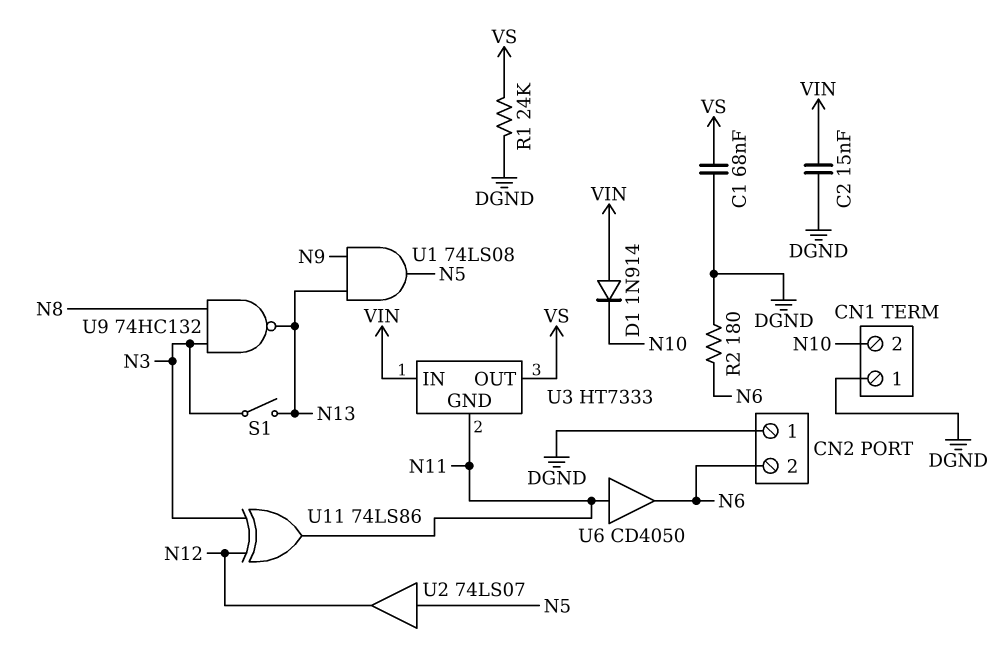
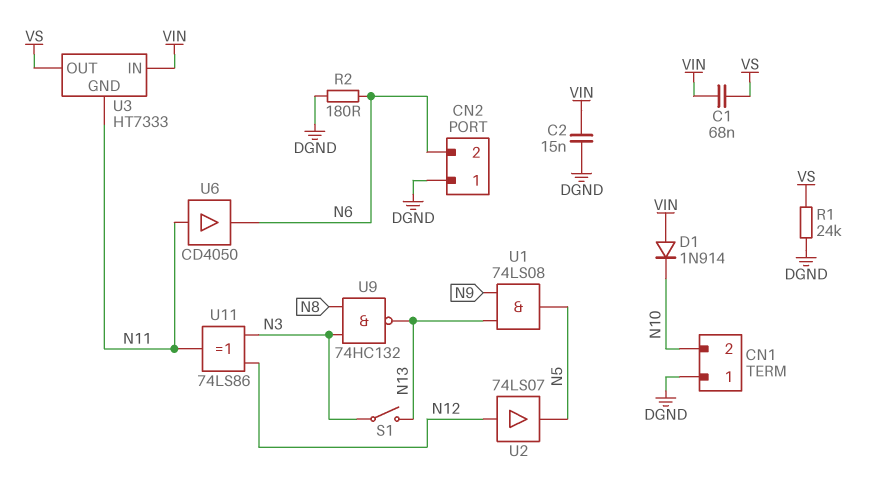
C1: 68nF (DGND, VS) -> 68nF (VIN, VS)
U2: buffer 74LS07 (in N5, out N12) -> buffer 74LS07 (in N12, out N5)

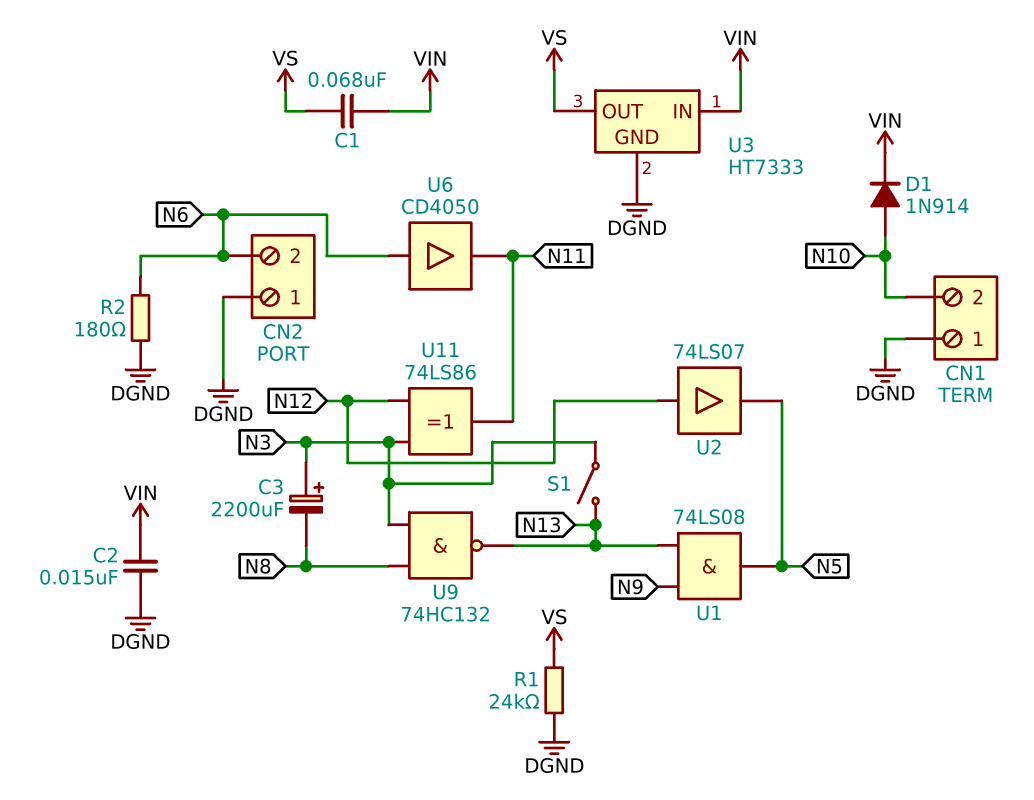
C3: none -> 2200uF (plus N3, minus N8)
D1: diode 1N914 (A VIN, K N10) -> diode 1N914 (A N10, K VIN)
U3 pin GND: N11 -> DGND
U6: buffer CD4050 (in N11, out N6) -> buffer CD4050 (in N6, out N11)

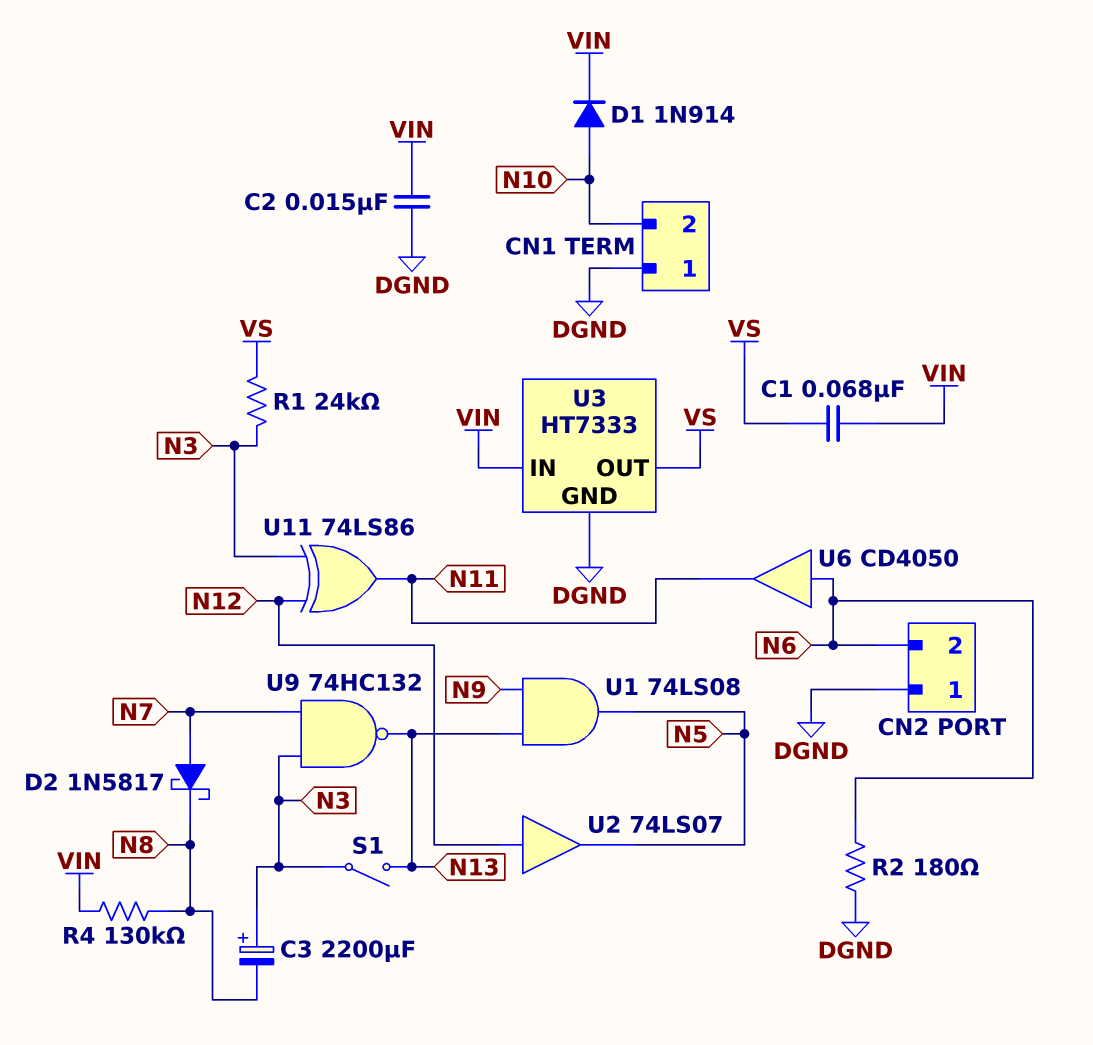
D2: none -> schottky 1N5817 (A N7, K N8)
R1: 24k (DGND, VS) -> 24k (N3, VS)
R4: none -> 130k (N8, VIN)
U9: NAND 74HC132 (in N3, in N8, out N13) -> NAND 74HC132 (in N3, in N7, out N13)

